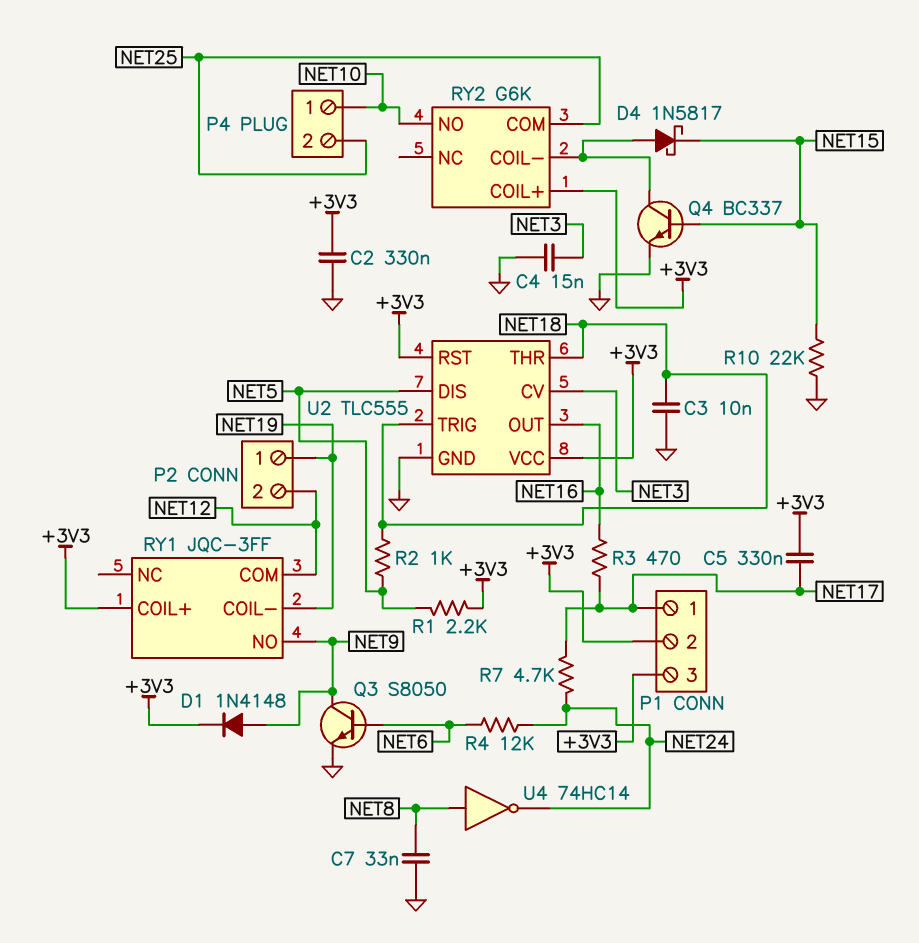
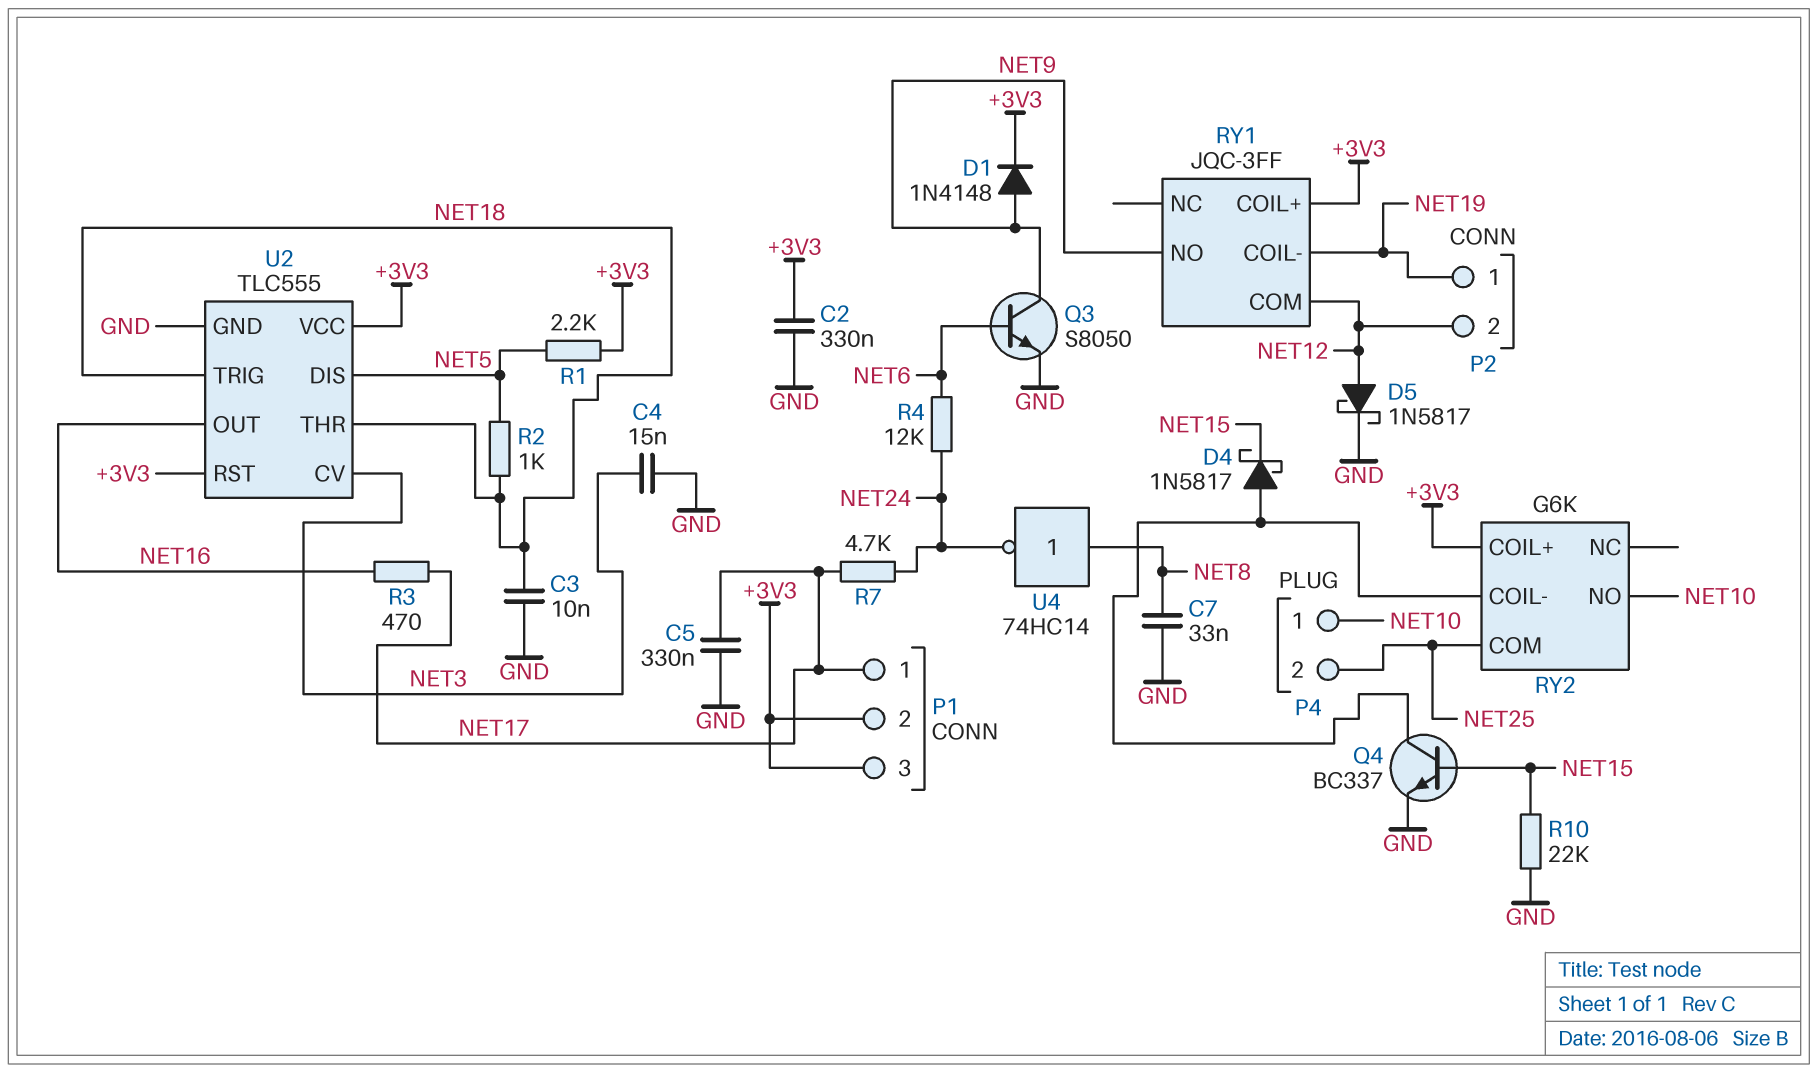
C5: 330nF (+3V3, NET17) -> 330nF (GND, NET17)
D5: none -> schottky 1N5817 (A NET12, K GND)

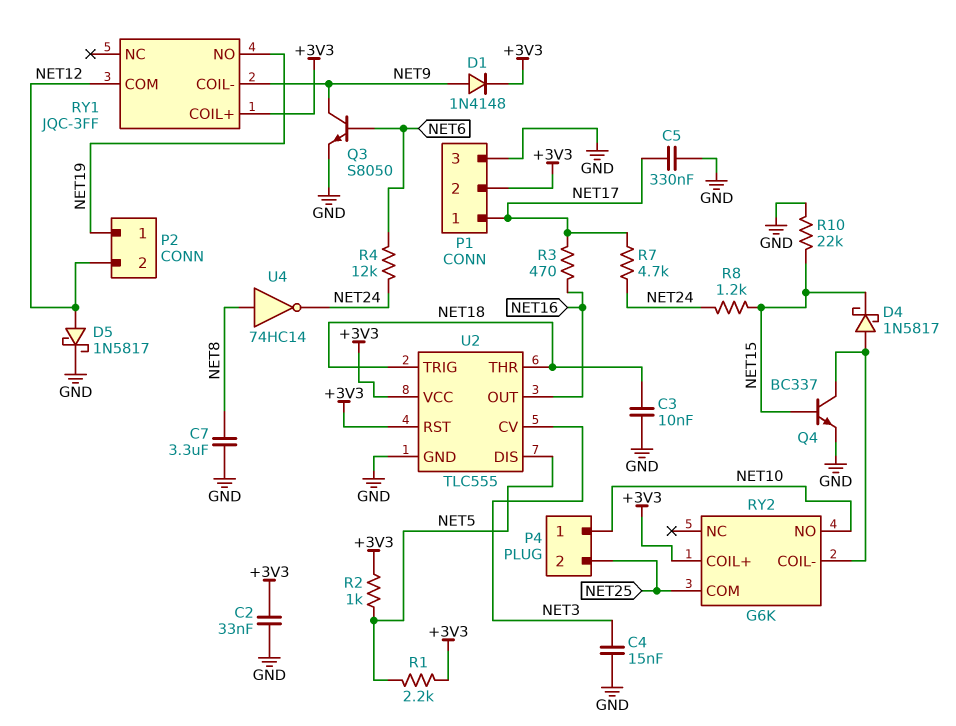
C2: 330nF (+3V3, GND) -> 33nF (+3V3, GND)
C7: 33nF (GND, NET8) -> 3.3uF (GND, NET8)
P1 pin 3: +3V3 -> GND
R2: 1k (NET5, NET18) -> 1k (+3V3, NET5)
R8: none -> 1.2k (NET15, NET24)
RY1 pin COIL-: NET19 -> NET9
RY1 pin NO: NET9 -> NET19

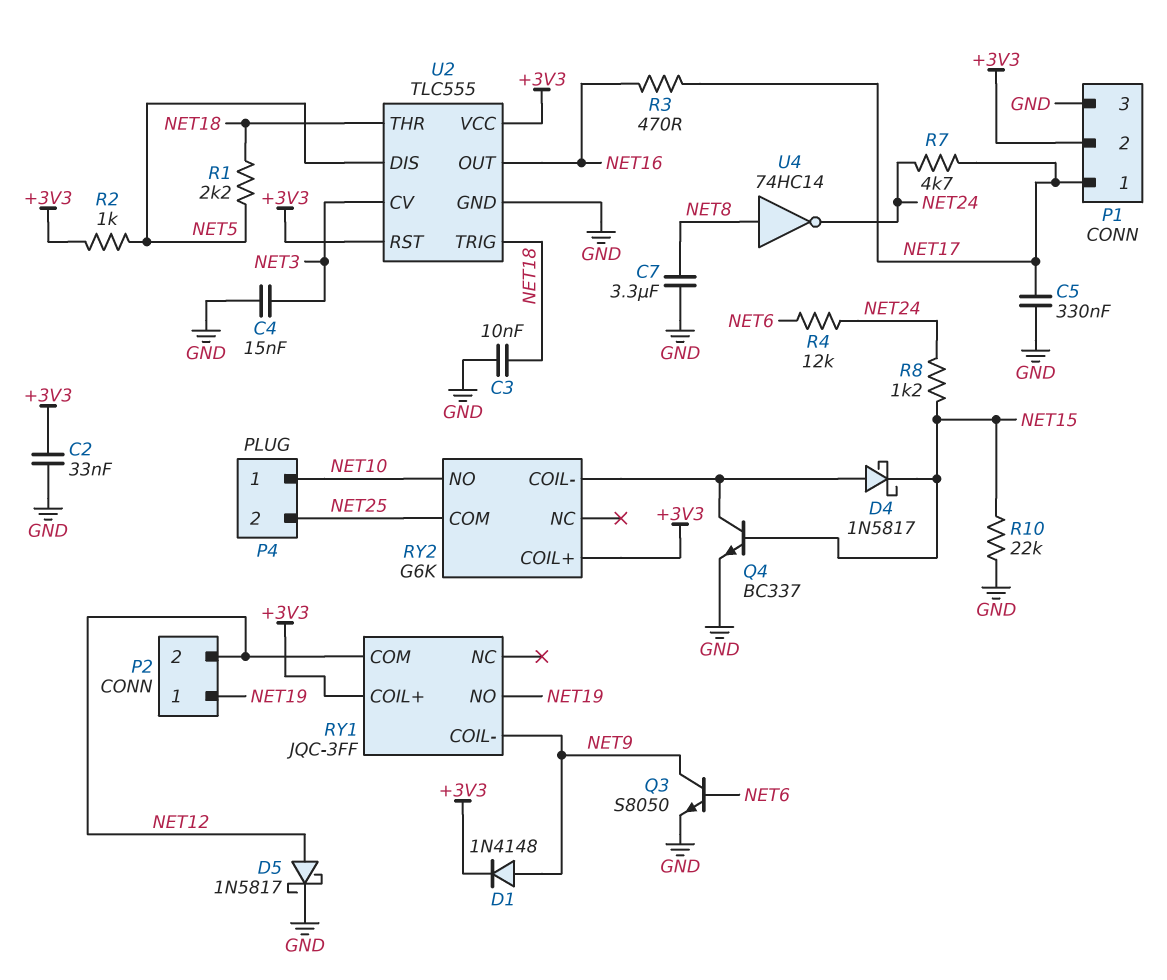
R1: 2.2k (+3V3, NET5) -> 2.2k (NET5, NET18)

